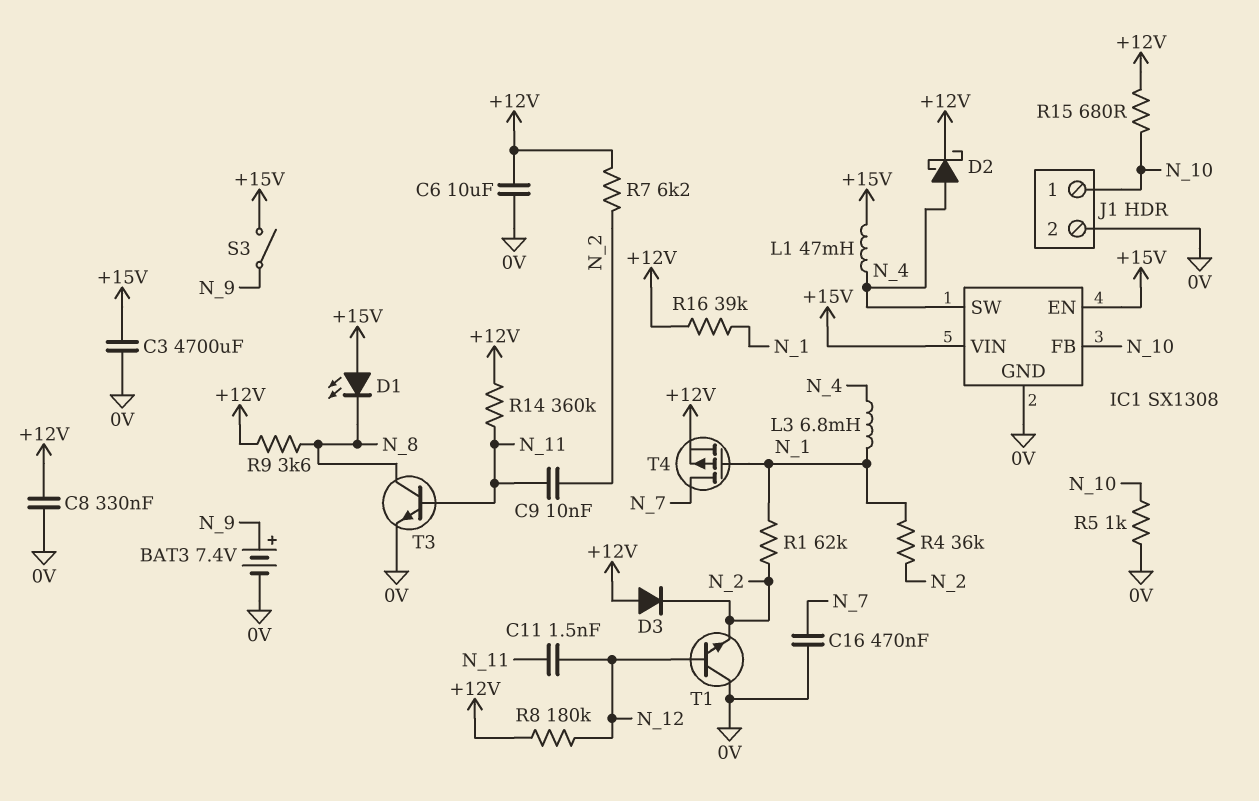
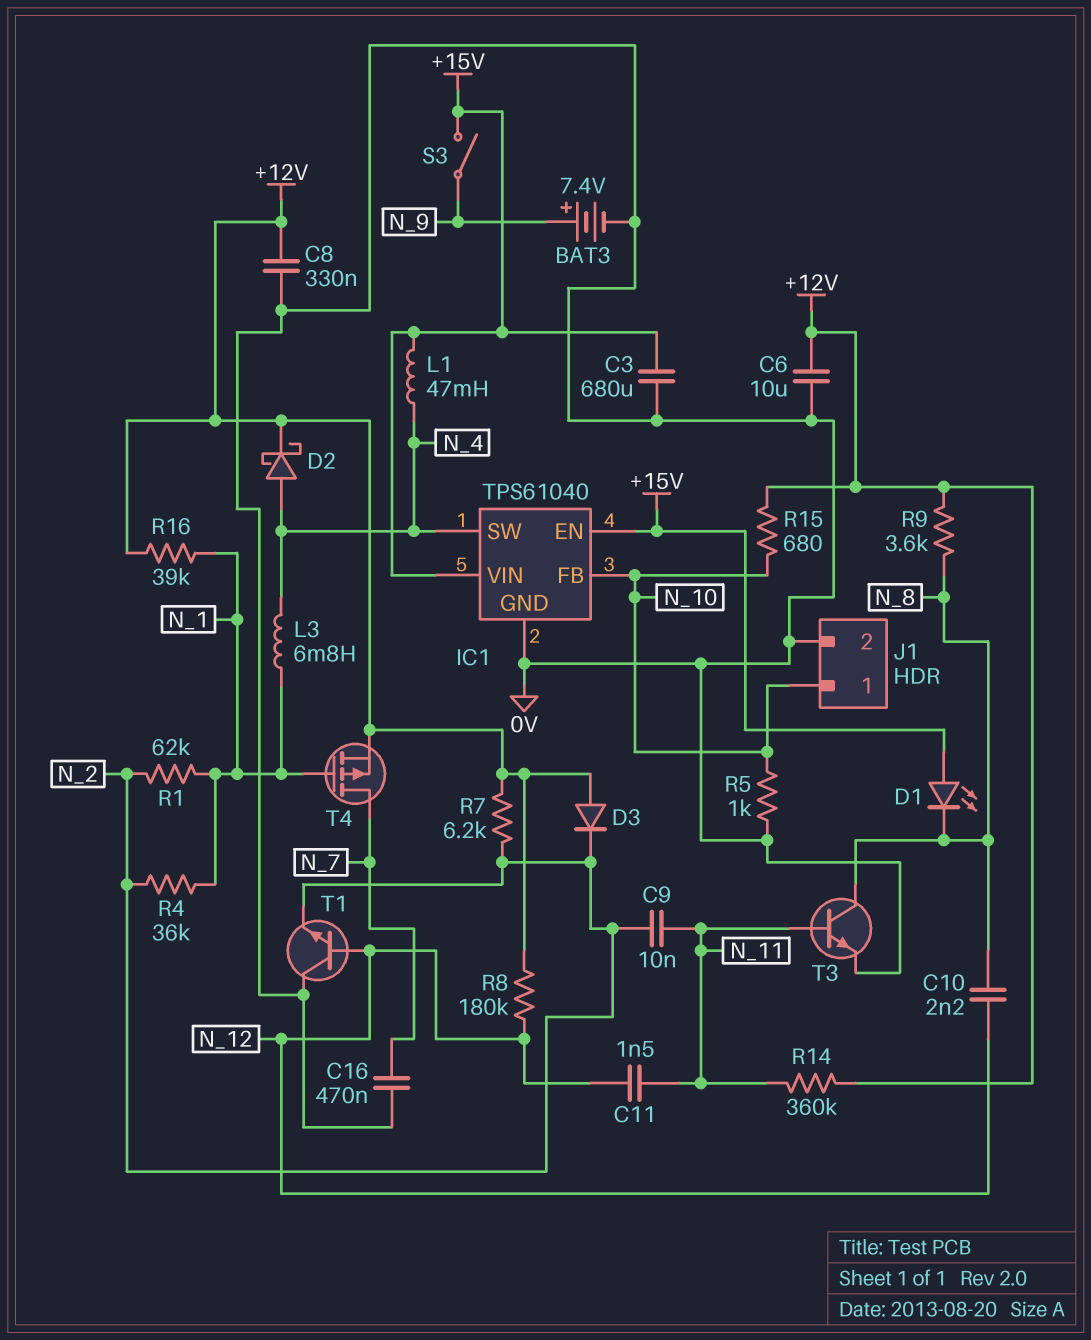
C3: 4700uF (+15V, 0V) -> 680uF (+15V, 0V)
C10: none -> 2.2nF (N_8, N_12)
IC1: SX1308 -> TPS61040

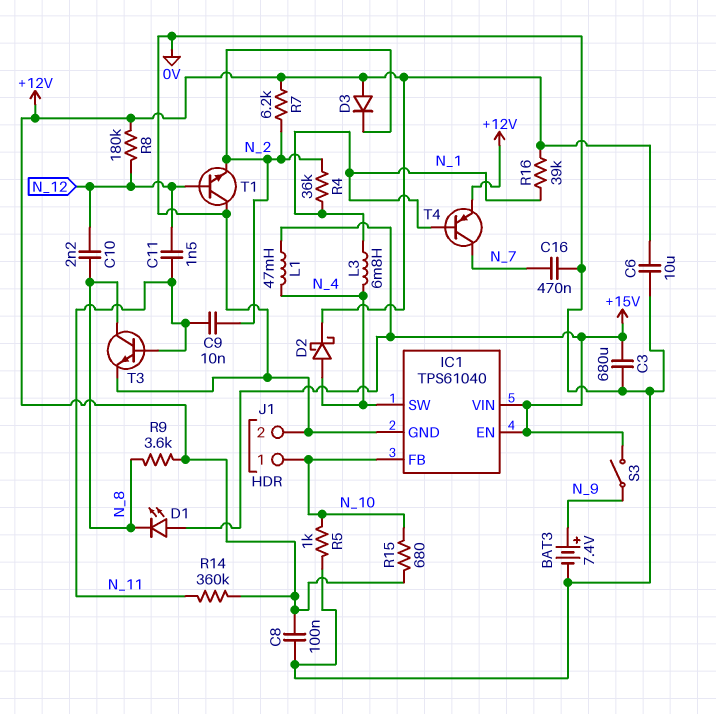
C8: 330nF (+12V, 0V) -> 100nF (+12V, 0V)
R1: 62k (N_1, N_2) -> none
T4: PMOS (G N_1, D N_7, S +12V) -> PNP (B N_1, C N_7, E +12V)

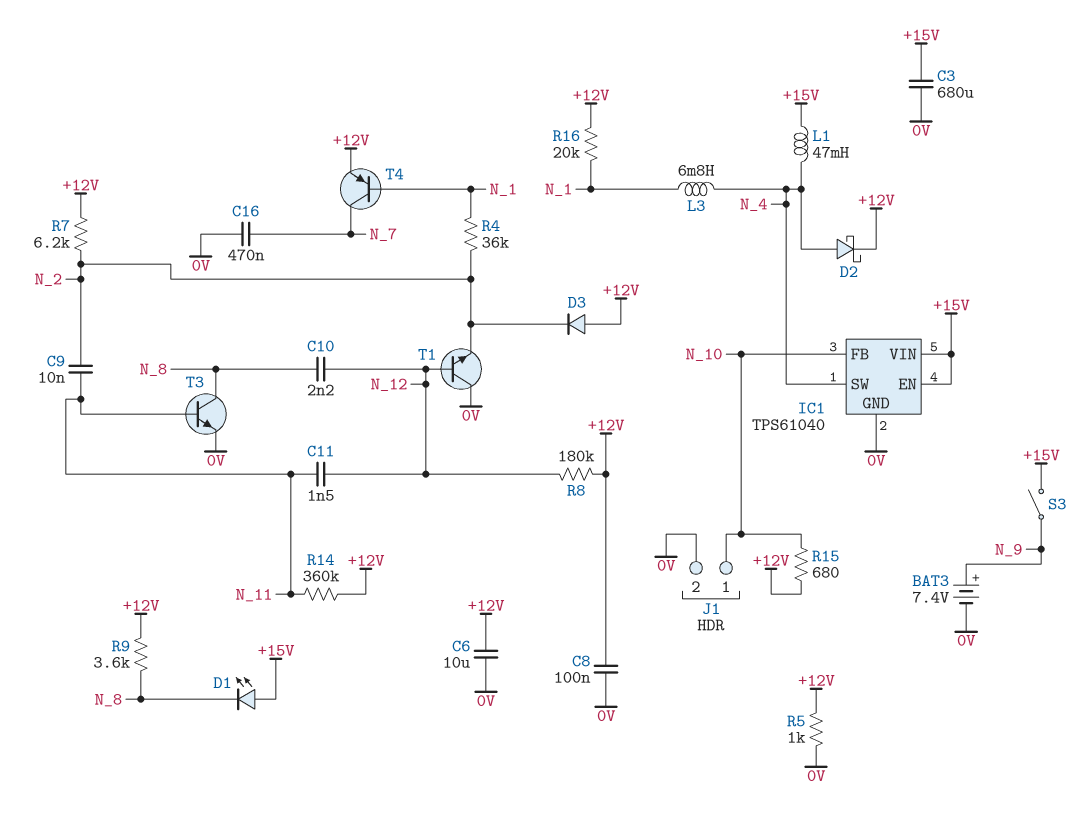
R5: 1k (0V, N_10) -> 1k (+12V, 0V)
R16: 39k (+12V, N_1) -> 20k (+12V, N_1)

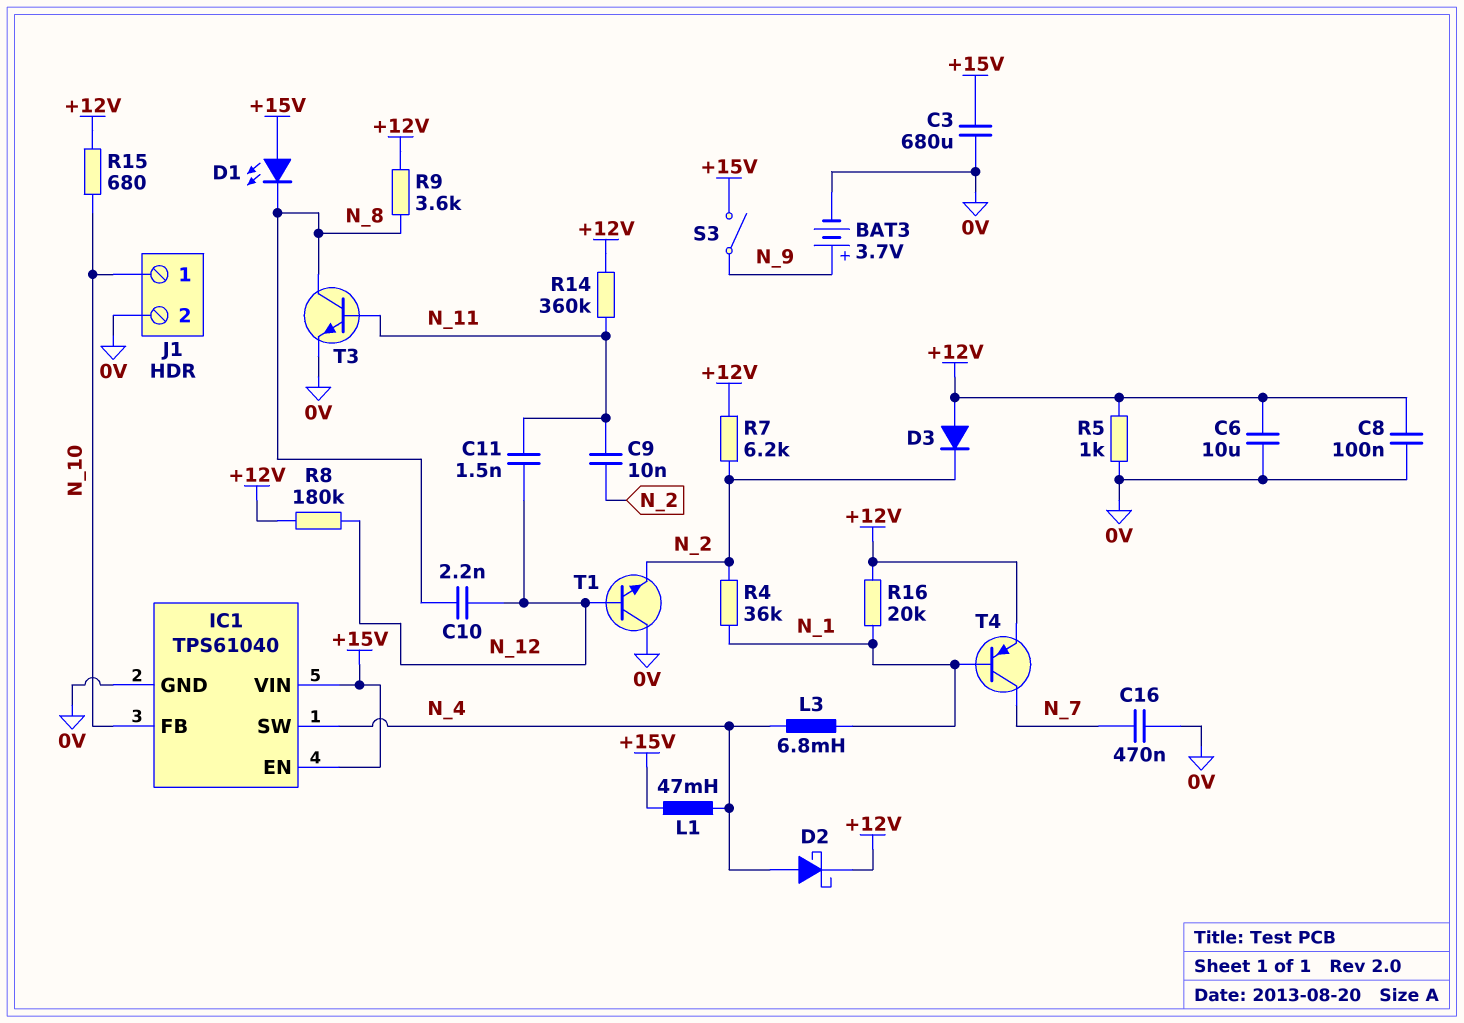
BAT3: 7.4V (plus N_9, minus 0V) -> 3.7V (plus N_9, minus 0V)

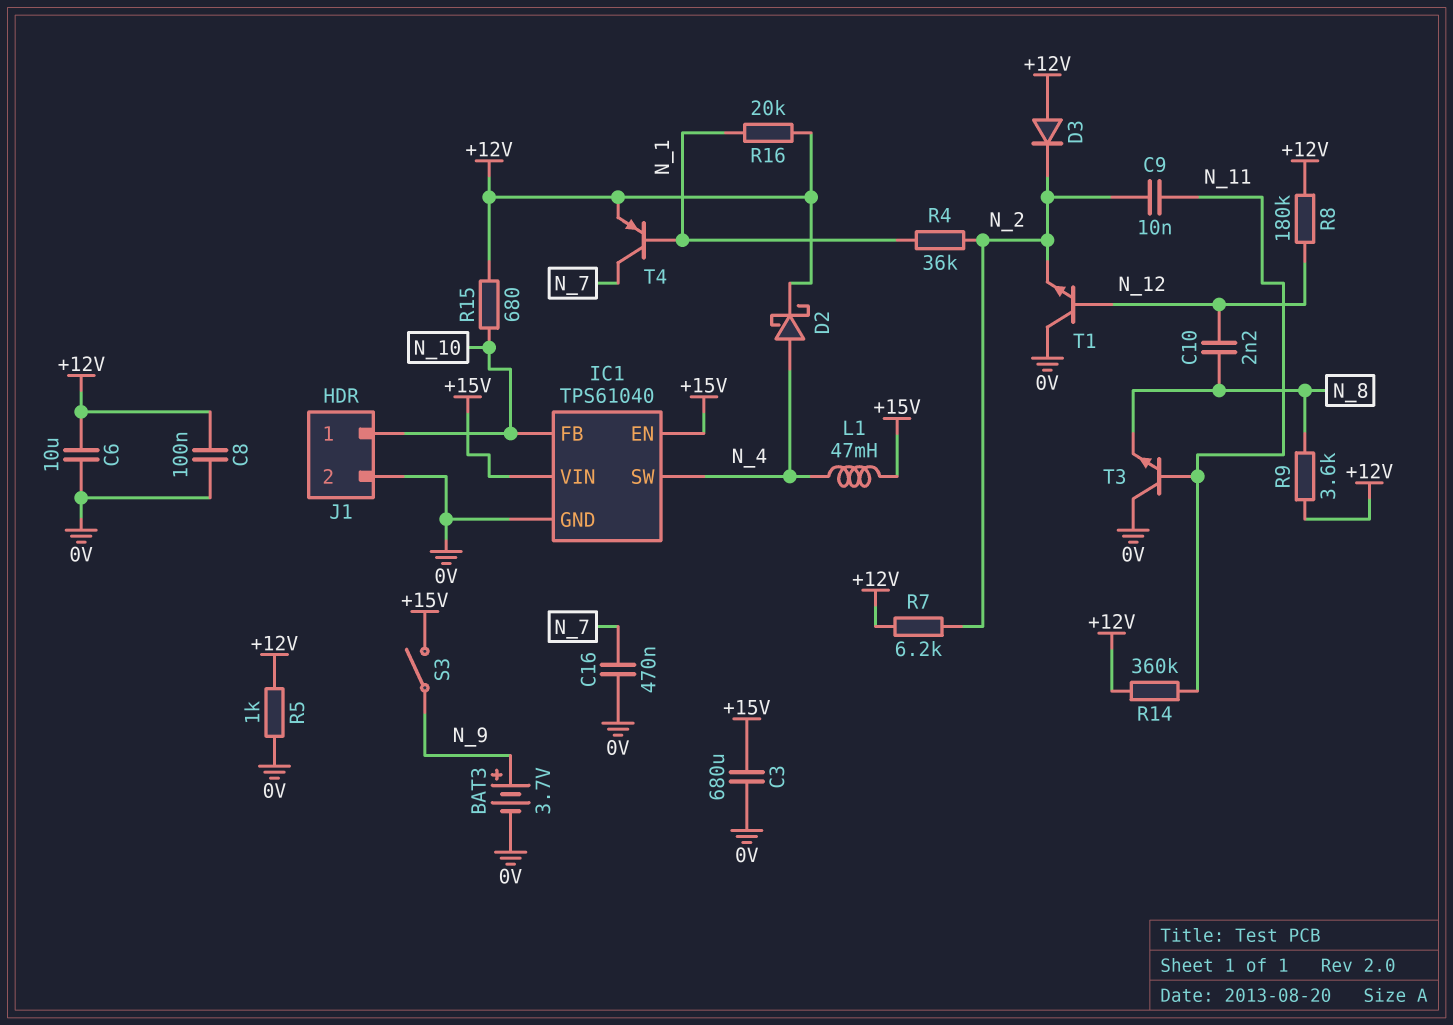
C11: 1.5nF (N_11, N_12) -> none
D1: LED (A +15V, K N_8) -> none
L3: 6.8mH (N_1, N_4) -> none
T3: NPN (B N_11, C N_8, E 0V) -> NPN (B N_11, C 0V, E N_8)

